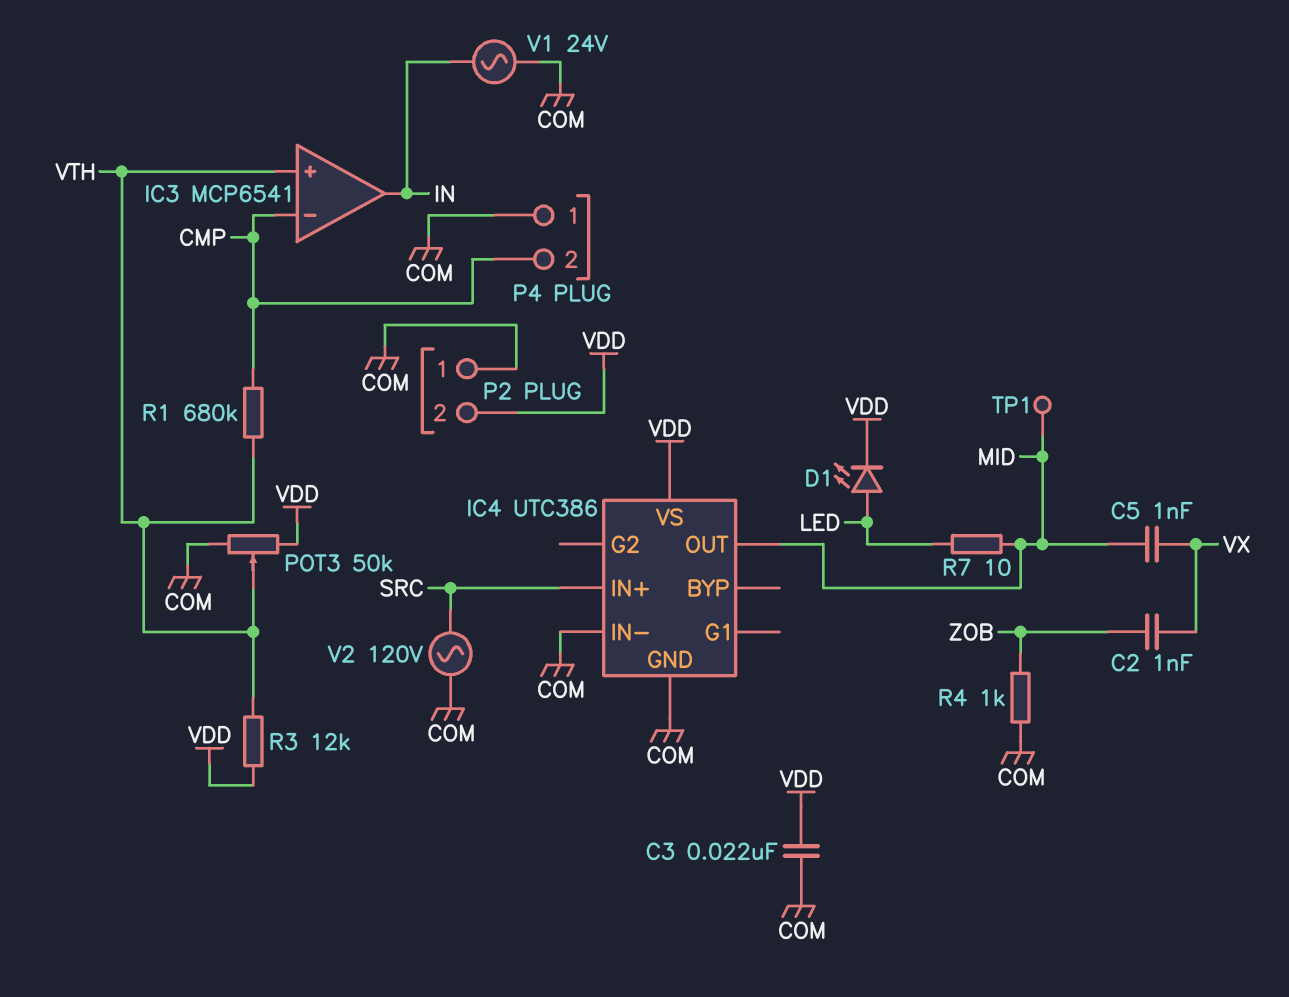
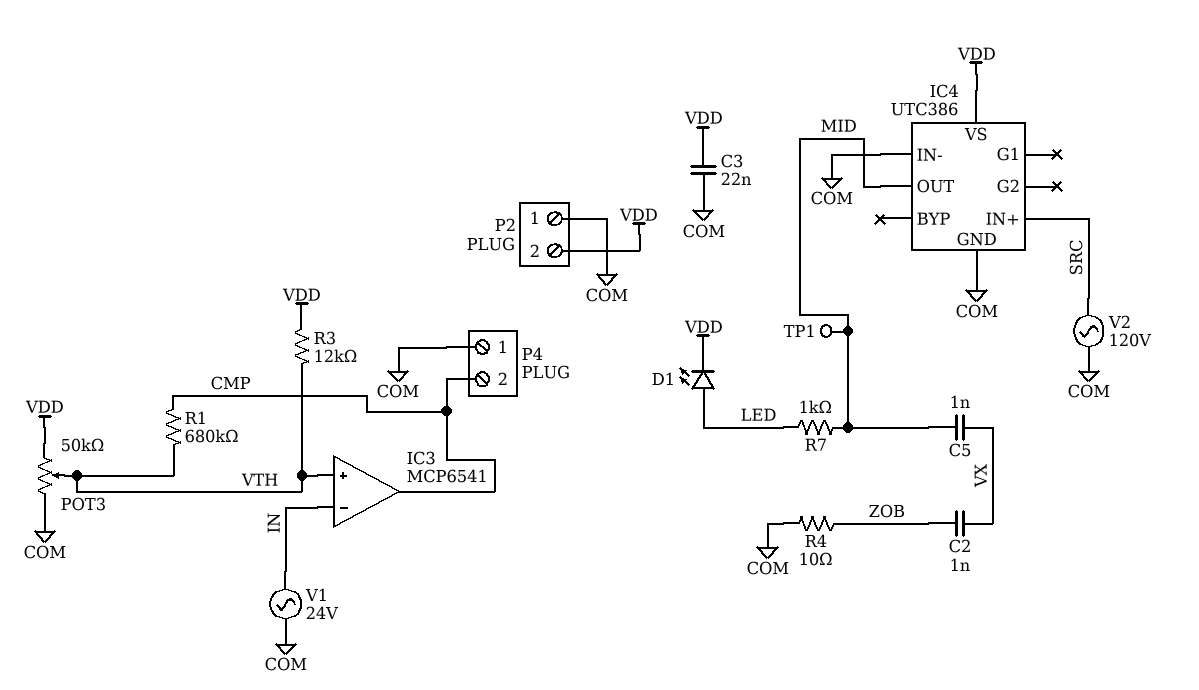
IC3 pin in-: CMP -> IN
IC3 pin out: IN -> CMP
R4: 1k (COM, ZOB) -> 10 (COM, ZOB)
R7: 10 (LED, MID) -> 1k (LED, MID)

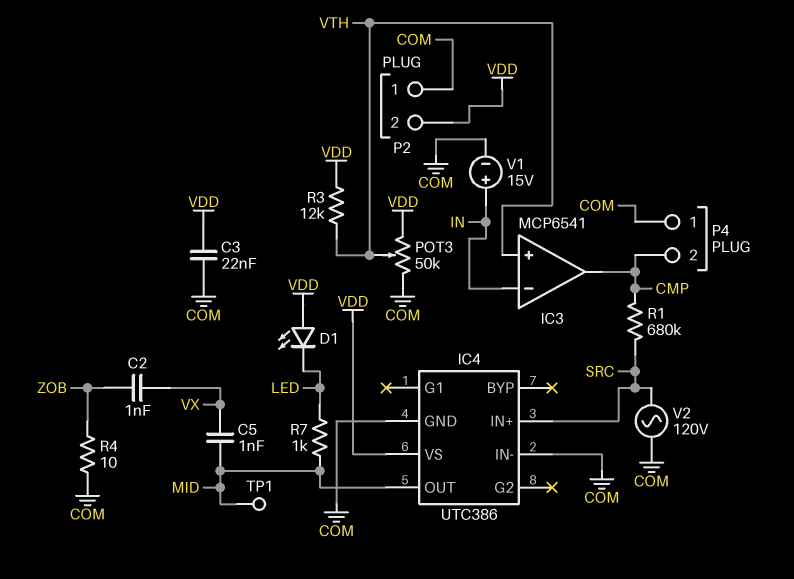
D1: LED (A LED, K VDD) -> LED (A VDD, K LED)
R1: 680k (CMP, VTH) -> 680k (CMP, SRC)
V1: AC 24V (COM, IN) -> 15V (plus IN, minus COM)

